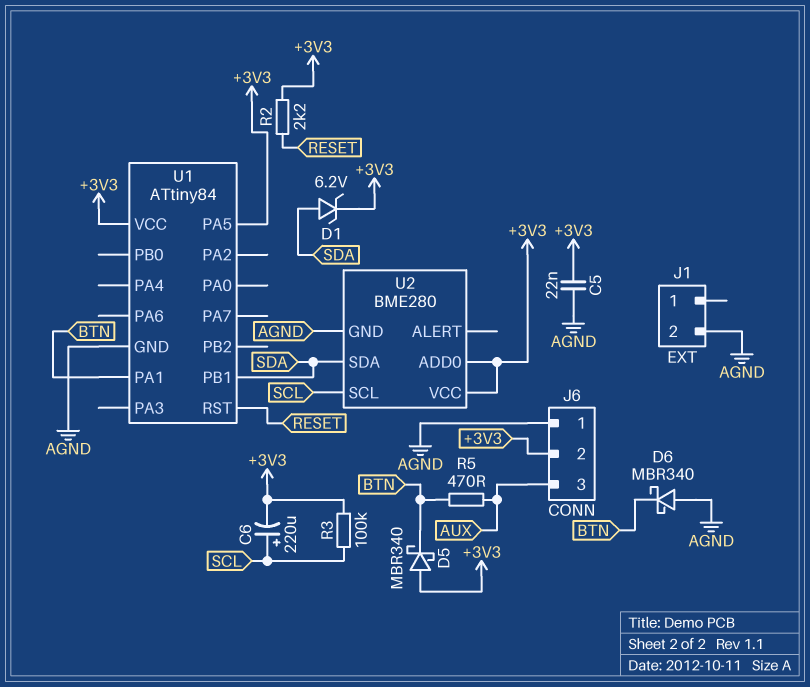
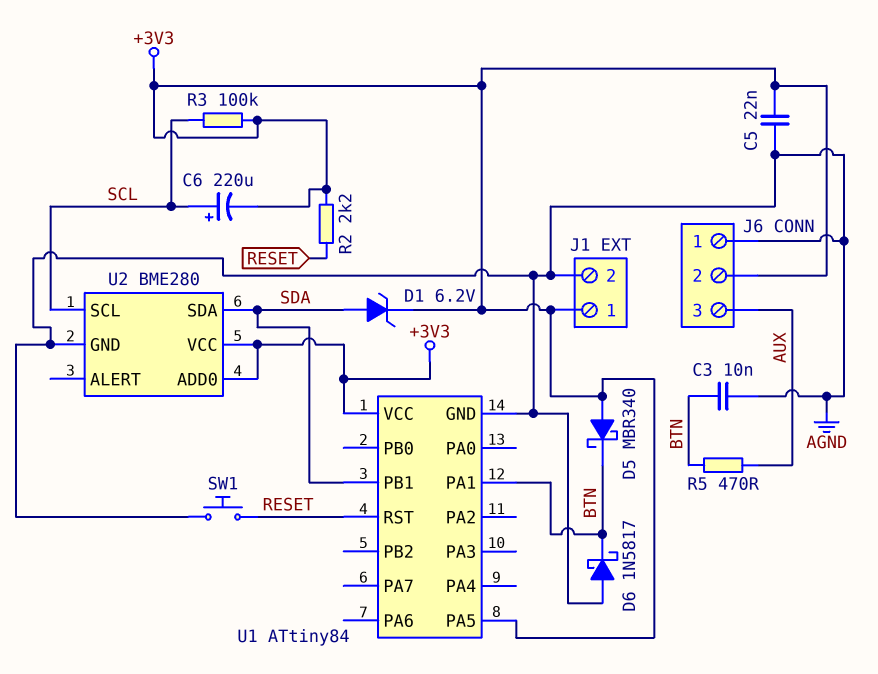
C3: none -> 10nF (AGND, BTN)
D6: schottky MBR340 (A AGND, K BTN) -> schottky 1N5817 (A AGND, K BTN)
J1 pin 1: none -> +3V3
SW1: none -> button (AGND, RESET)

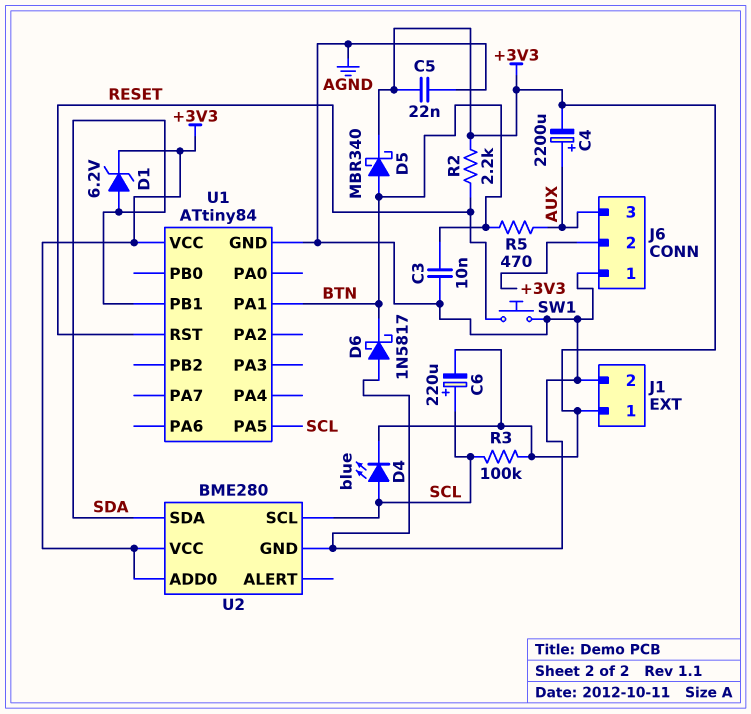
C4: none -> 2200uF (plus AUX, minus +3V3)
D4: none -> LED blue (A SCL, K +3V3)
D5: schottky MBR340 (A +3V3, K BTN) -> schottky MBR340 (A BTN, K +3V3)
U1 pin PA5: +3V3 -> SCL

